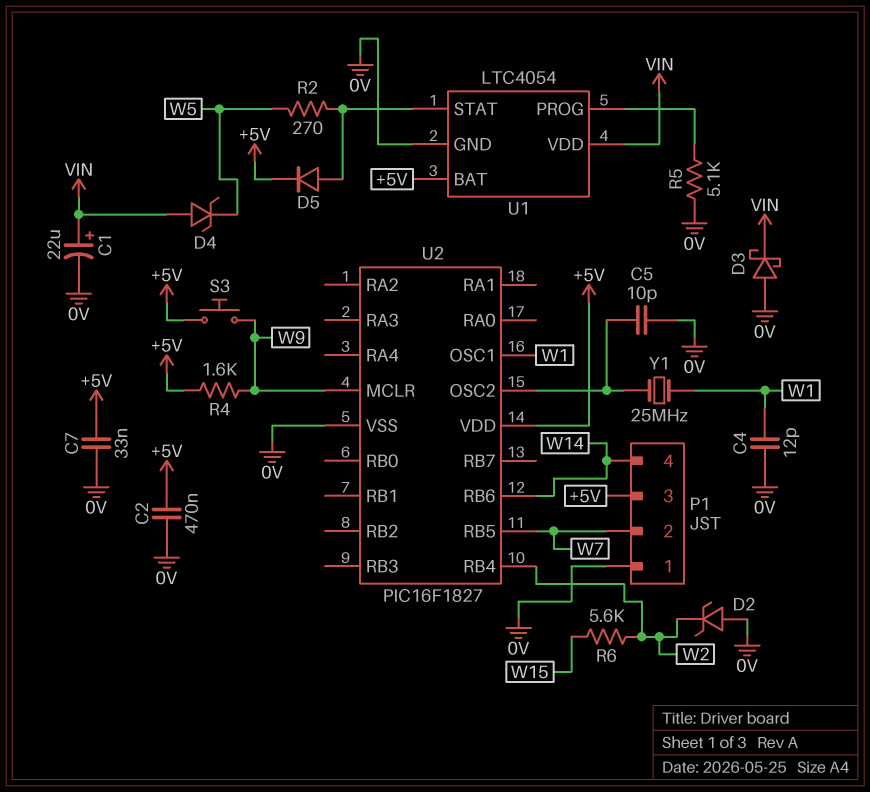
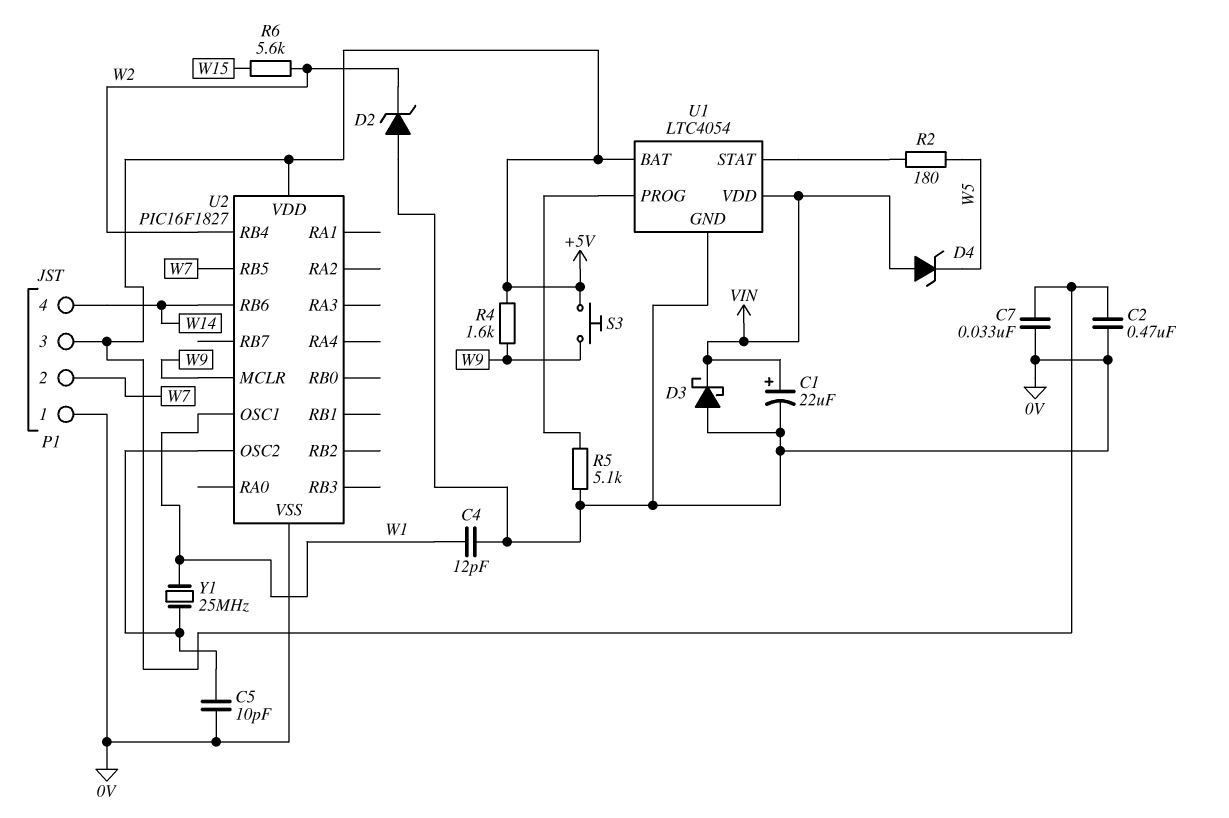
D5: diode (A U1/STAT, K +5V) -> none
R2: 270 (U1/STAT, W5) -> 180 (U1/STAT, W5)

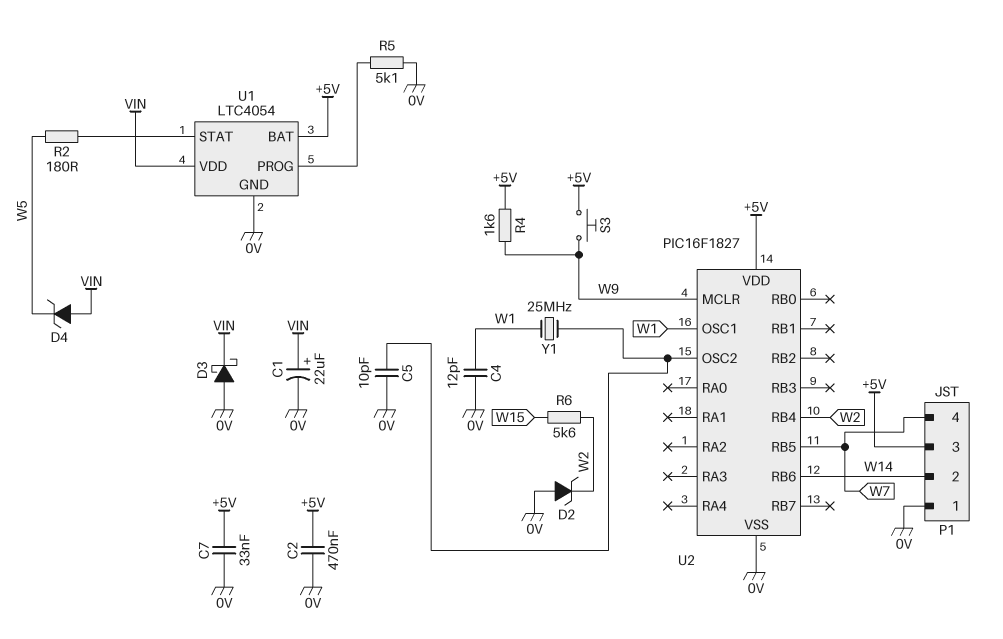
P1 pin 2: W7 -> W14
P1 pin 4: W14 -> W7

